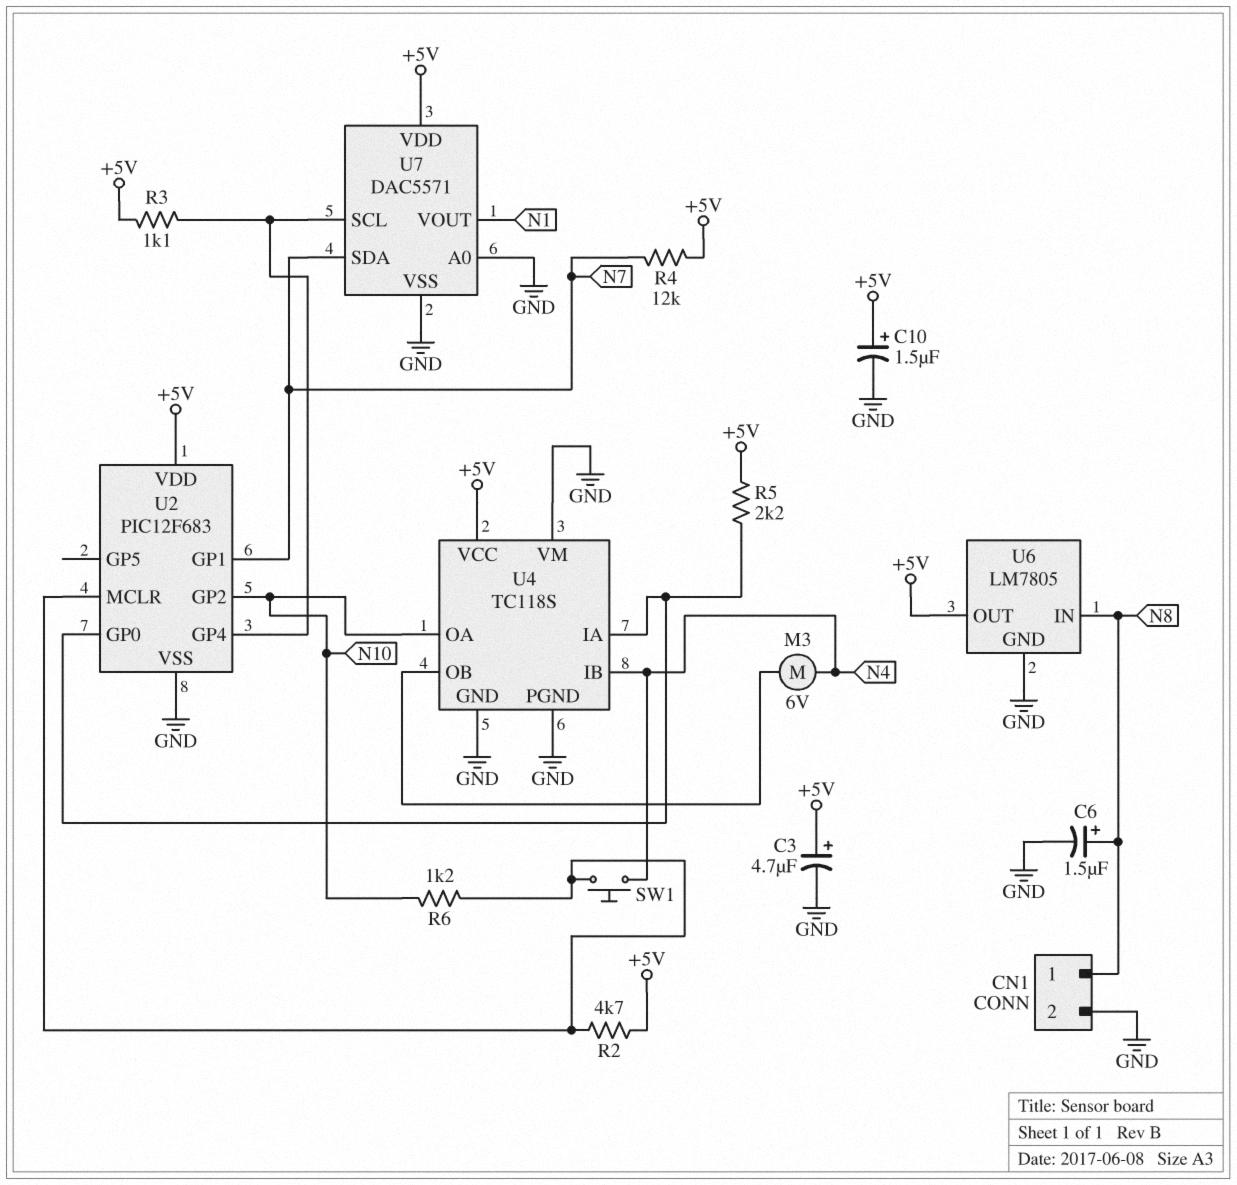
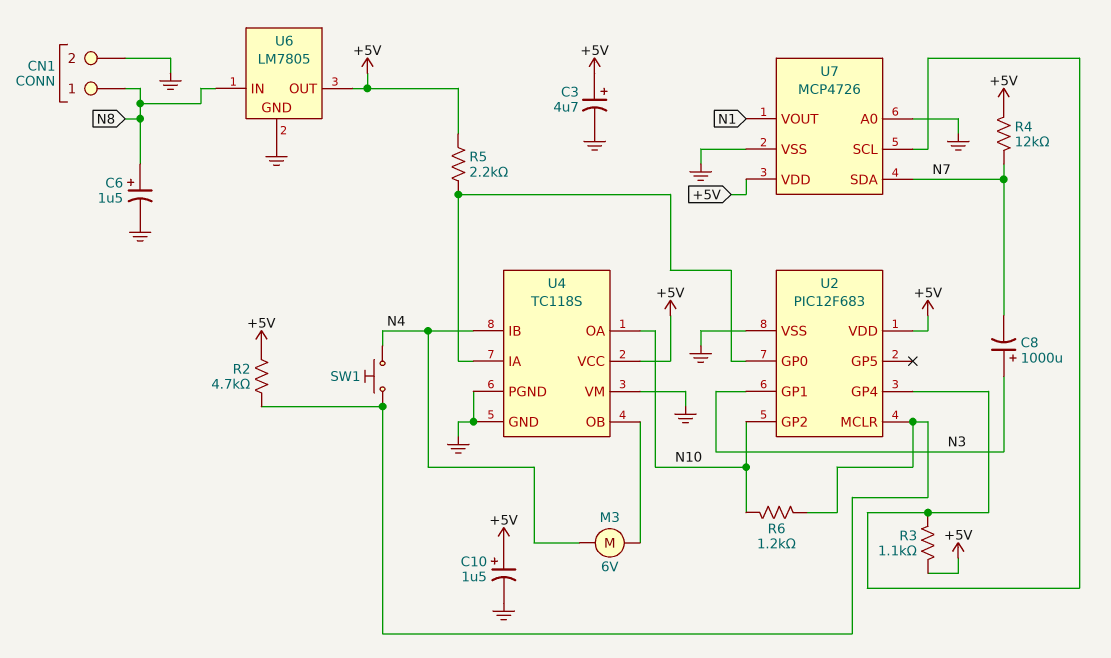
C8: none -> 1000uF (plus N3, minus N7)
U2 pin GP1: N7 -> N3
U7: DAC5571 -> MCP4726

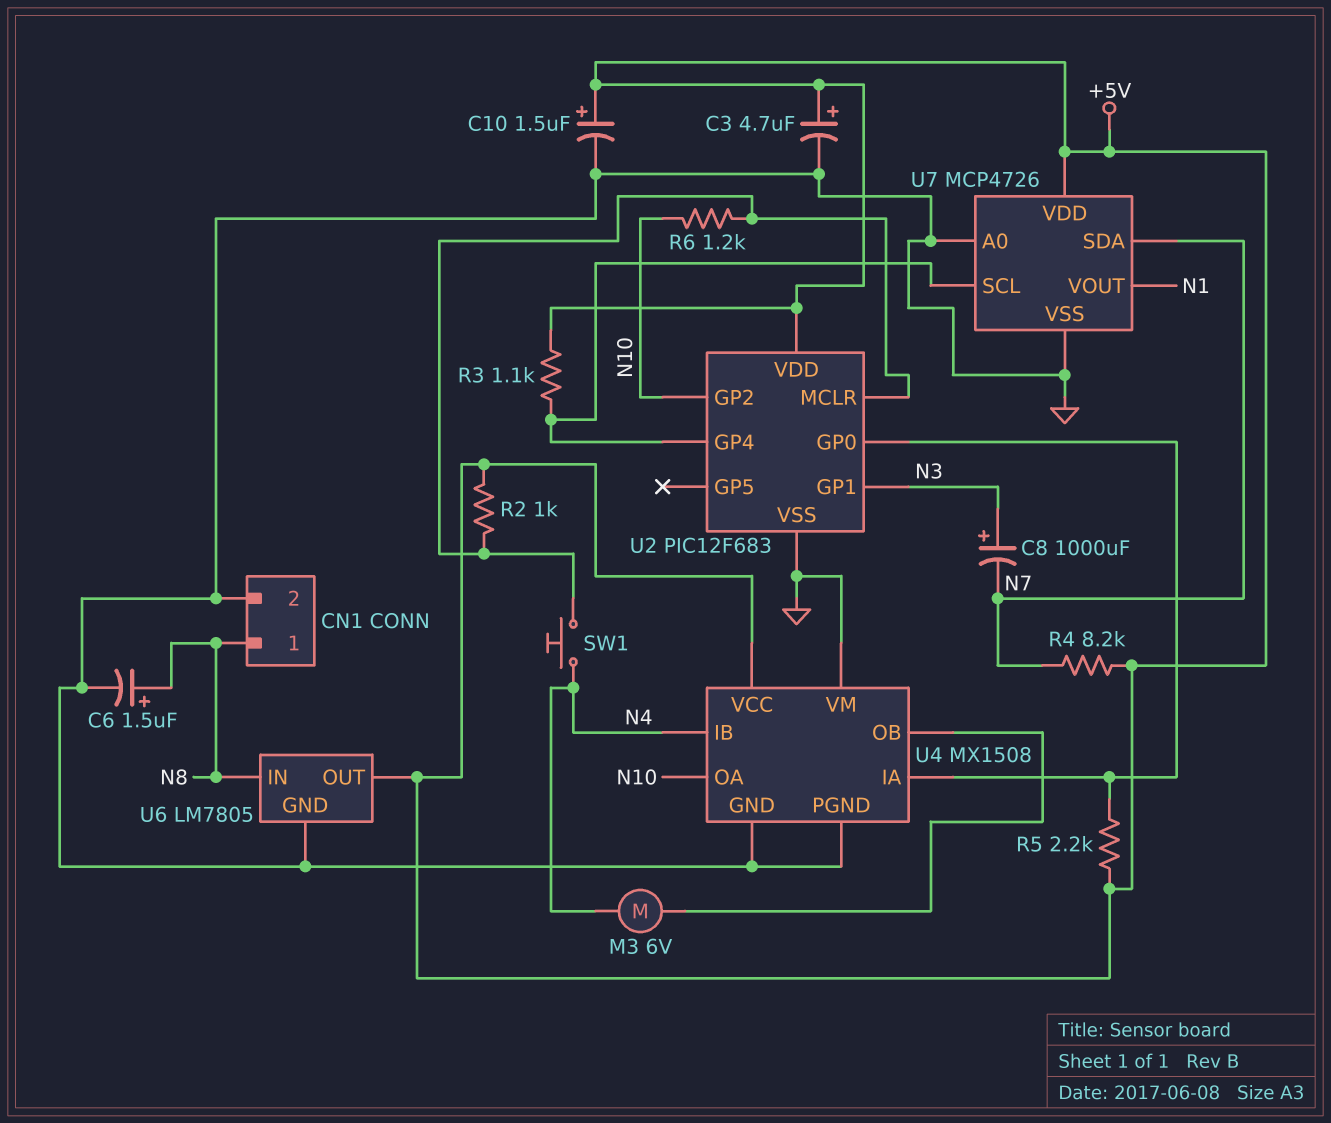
R2: 4.7k (+5V, U2/MCLR) -> 1k (+5V, U2/MCLR)
R4: 12k (+5V, N7) -> 8.2k (+5V, N7)
U4: TC118S -> MX1508

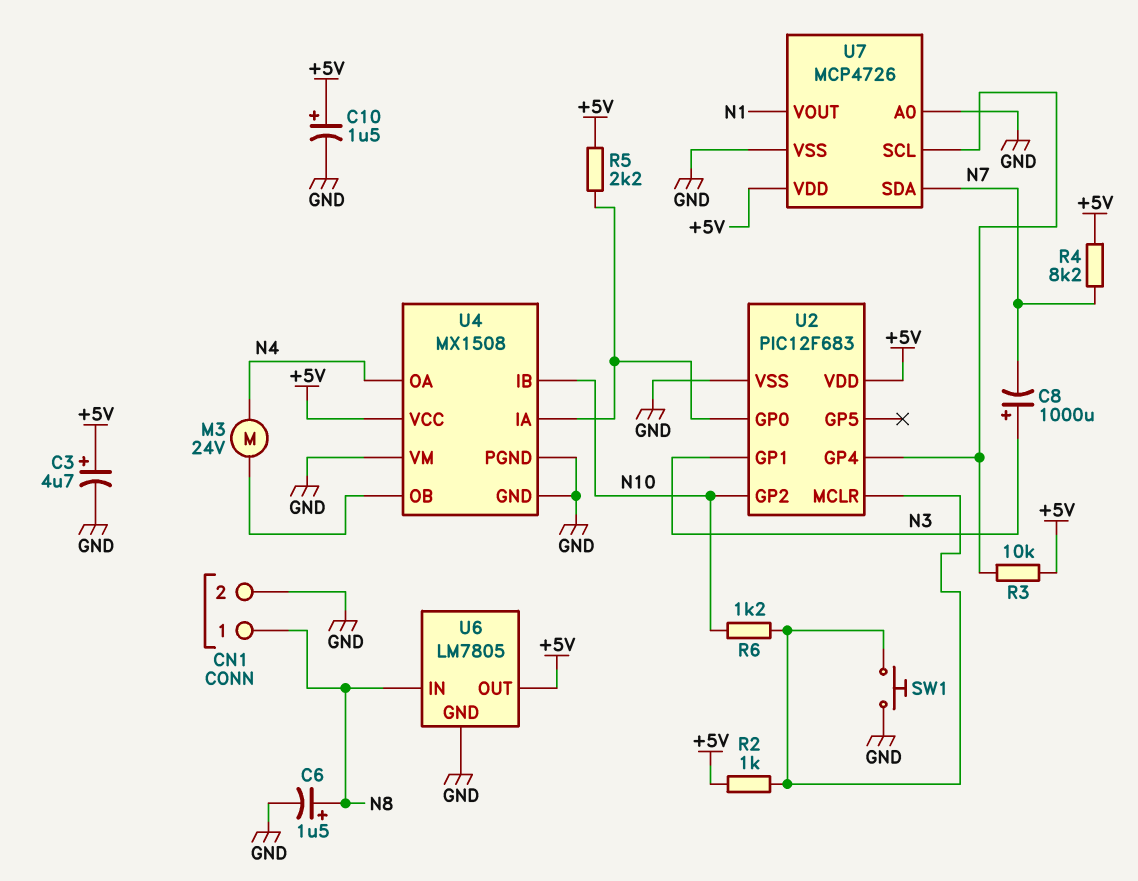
M3: motor 6V (N4, U4/OB) -> motor 24V (N4, U4/OB)
R3: 1.1k (+5V, U2/GP4) -> 10k (+5V, U2/GP4)
SW1: button (N4, U2/MCLR) -> button (GND, U2/MCLR)
U4 pin IB: N4 -> N10
U4 pin OA: N10 -> N4

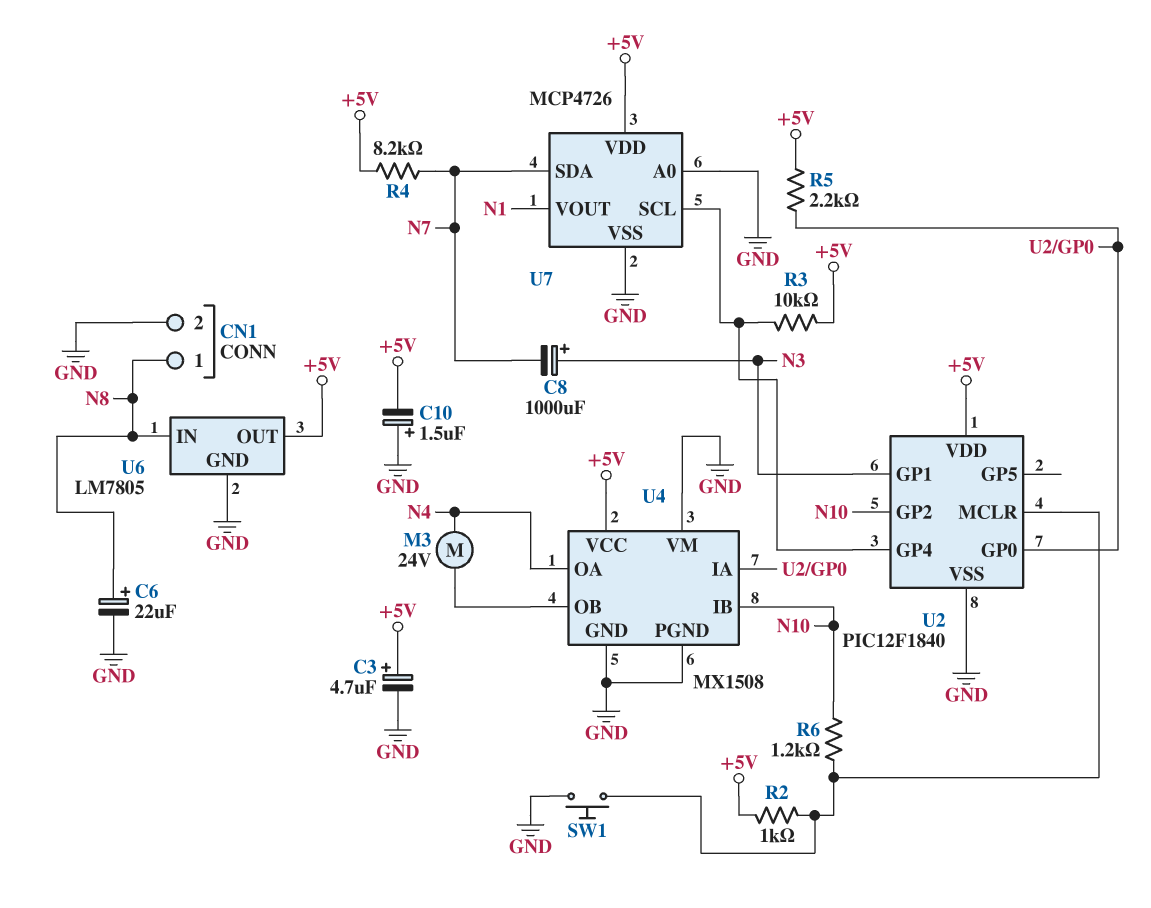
C6: 1.5uF (plus N8, minus GND) -> 22uF (plus N8, minus GND)
C10: 1.5uF (plus +5V, minus GND) -> 1.5uF (plus GND, minus +5V)
U2: PIC12F683 -> PIC12F1840

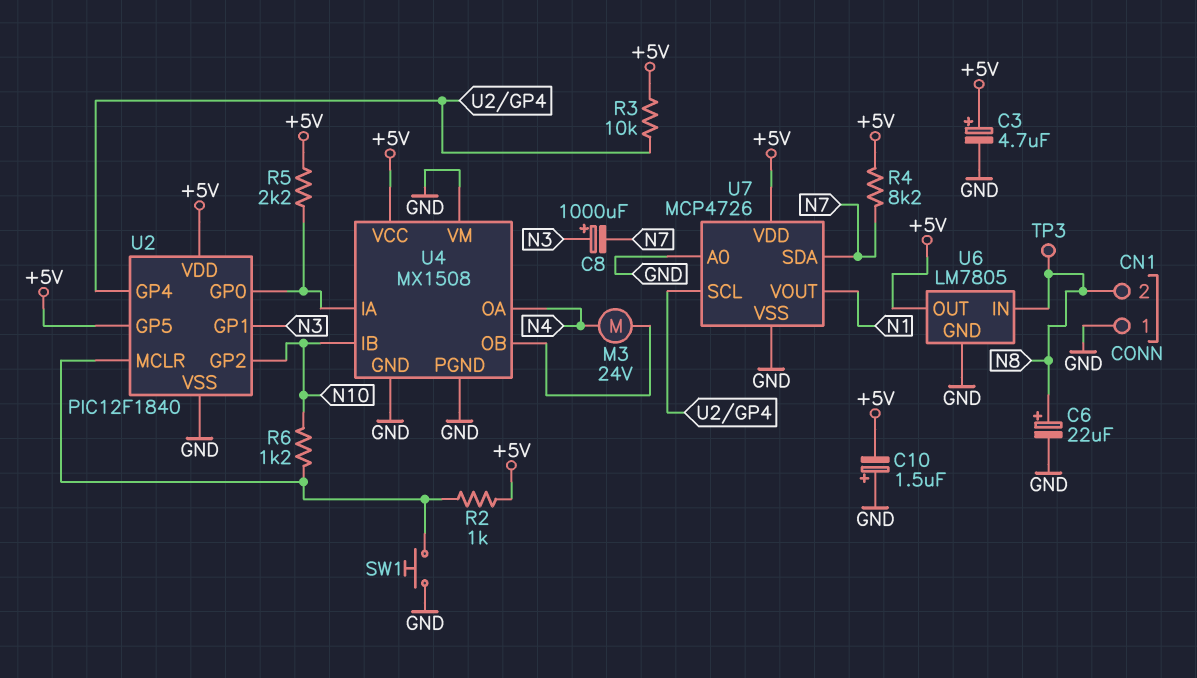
CN1 pin 1: N8 -> GND
CN1 pin 2: GND -> N8
TP3: none -> test point (N8)
U2 pin GP5: none -> +5V

